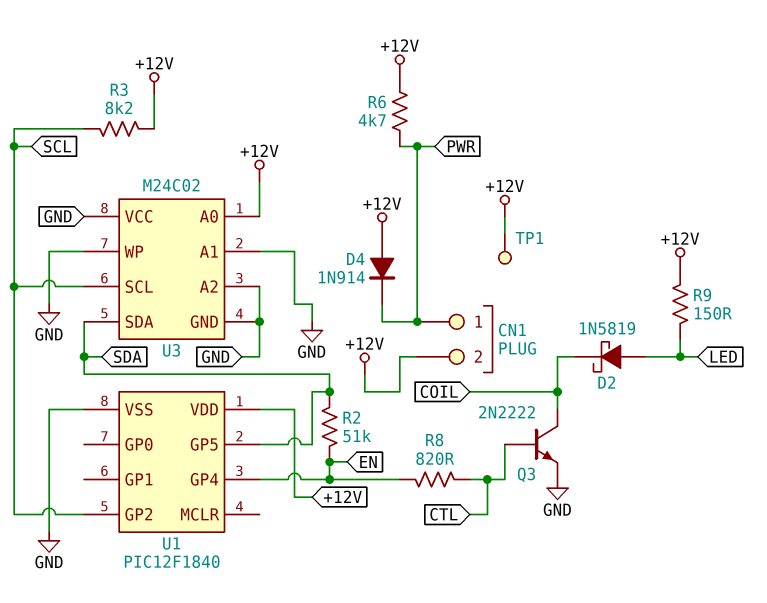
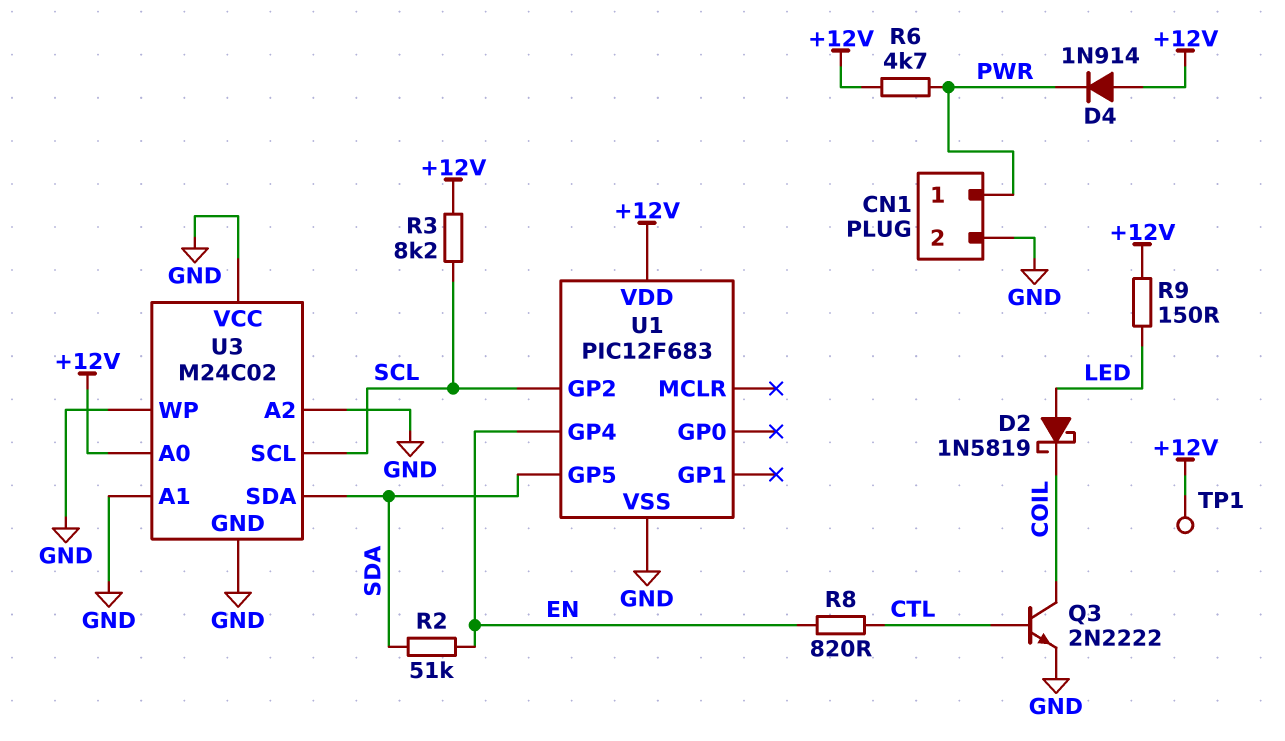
CN1 pin 2: +12V -> GND
U1: PIC12F1840 -> PIC12F683

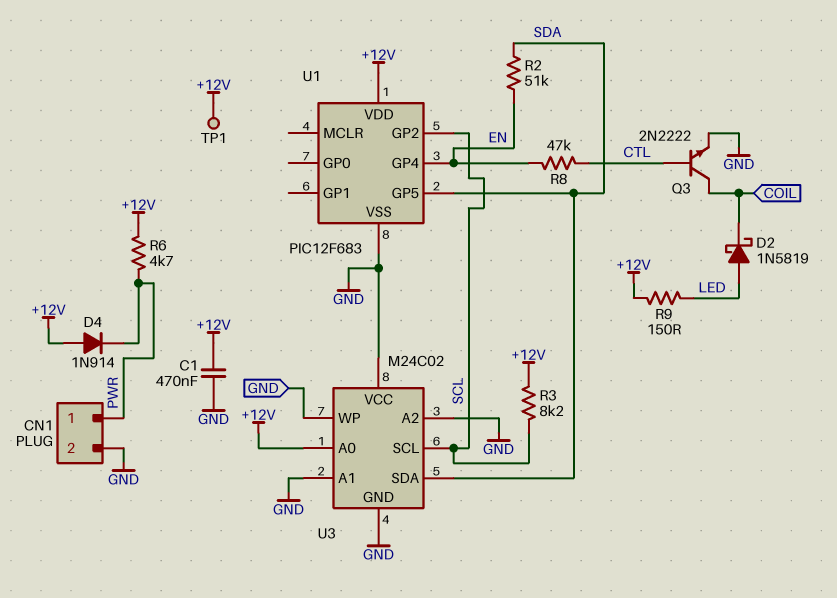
C1: none -> 470nF (+12V, GND)
R8: 820 (CTL, EN) -> 47k (CTL, EN)

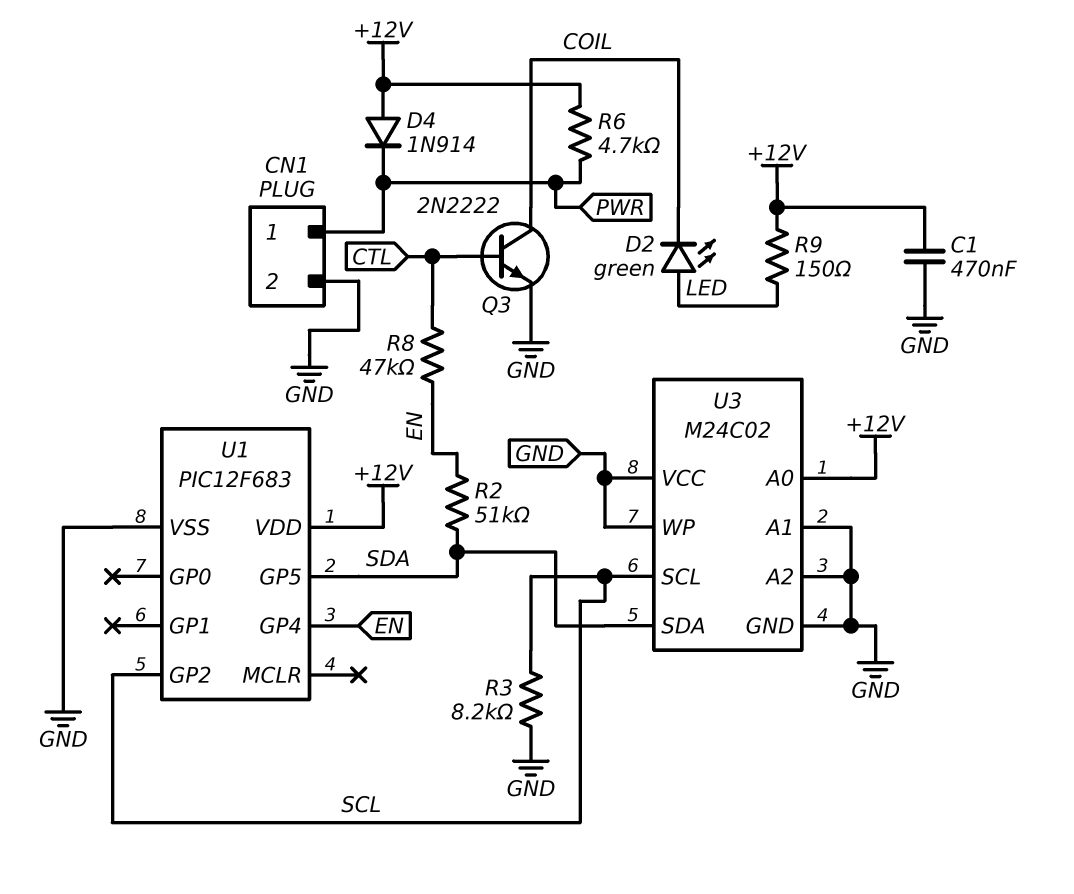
D2: schottky 1N5819 (A LED, K COIL) -> LED green (A LED, K COIL)
R3: 8.2k (+12V, SCL) -> 8.2k (GND, SCL)
TP1: test point (+12V) -> none

